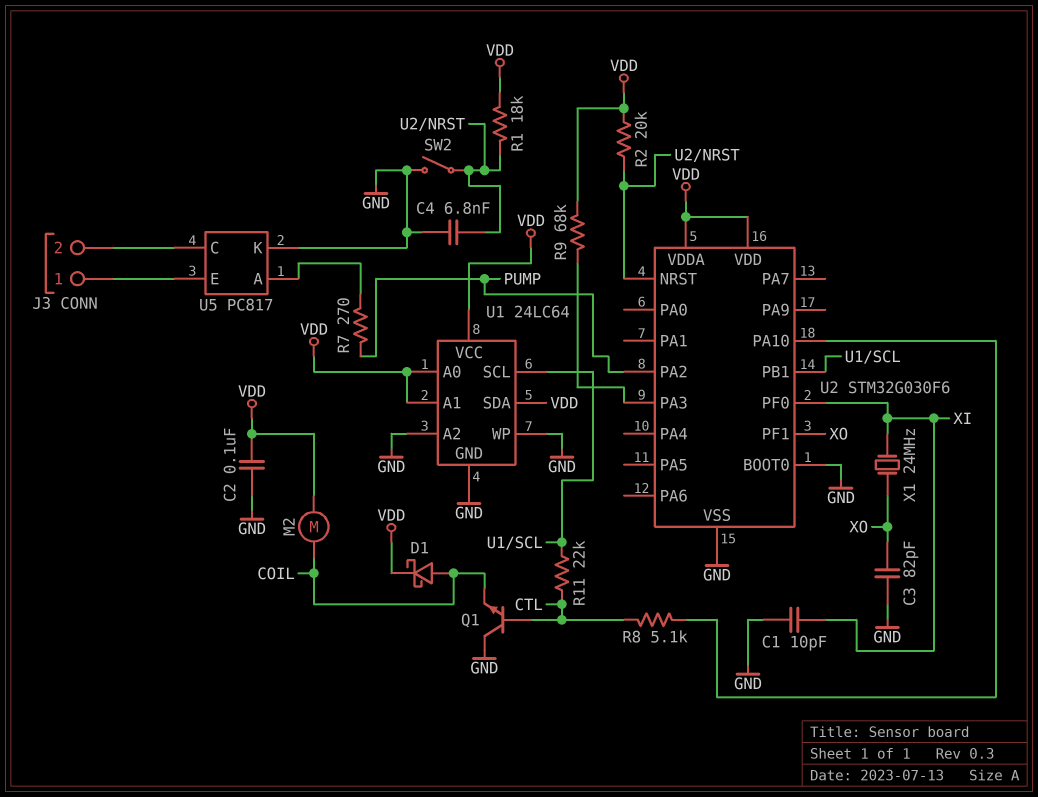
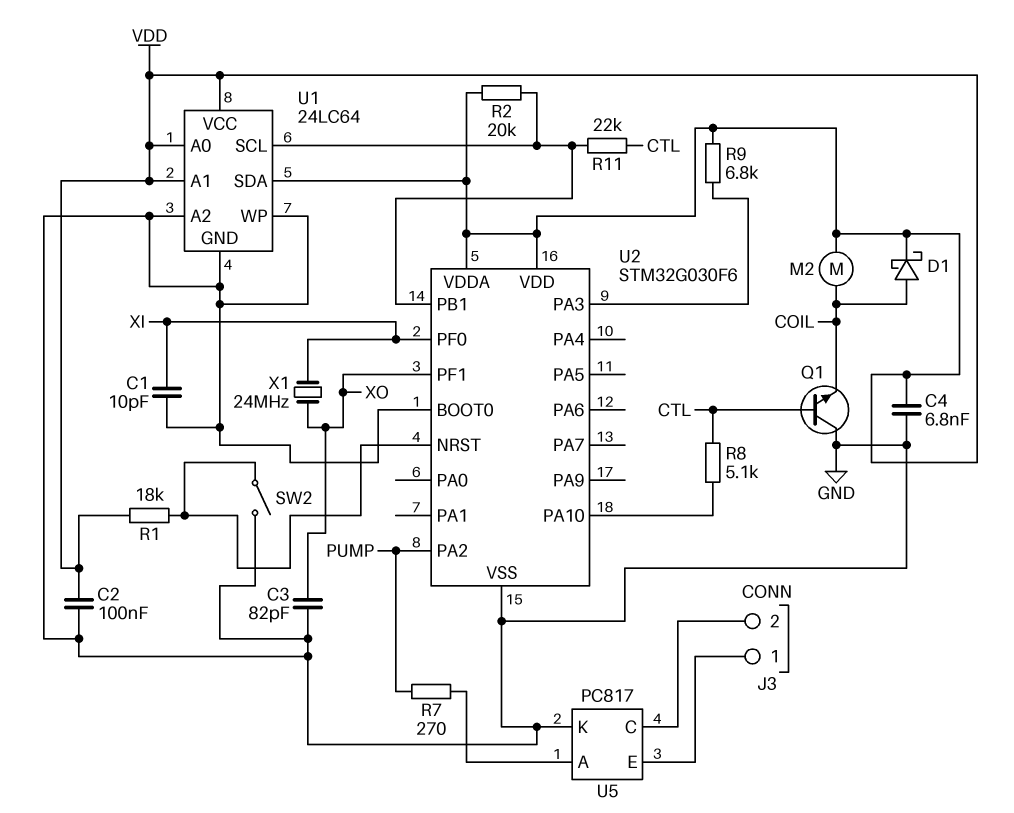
C4: 6.8nF (GND, U2/NRST) -> 6.8nF (GND, VDD)
R2: 20k (U2/NRST, VDD) -> 20k (U1/SCL, VDD)
R9: 68k (U2/PA3, VDD) -> 6.8k (U2/PA3, VDD)

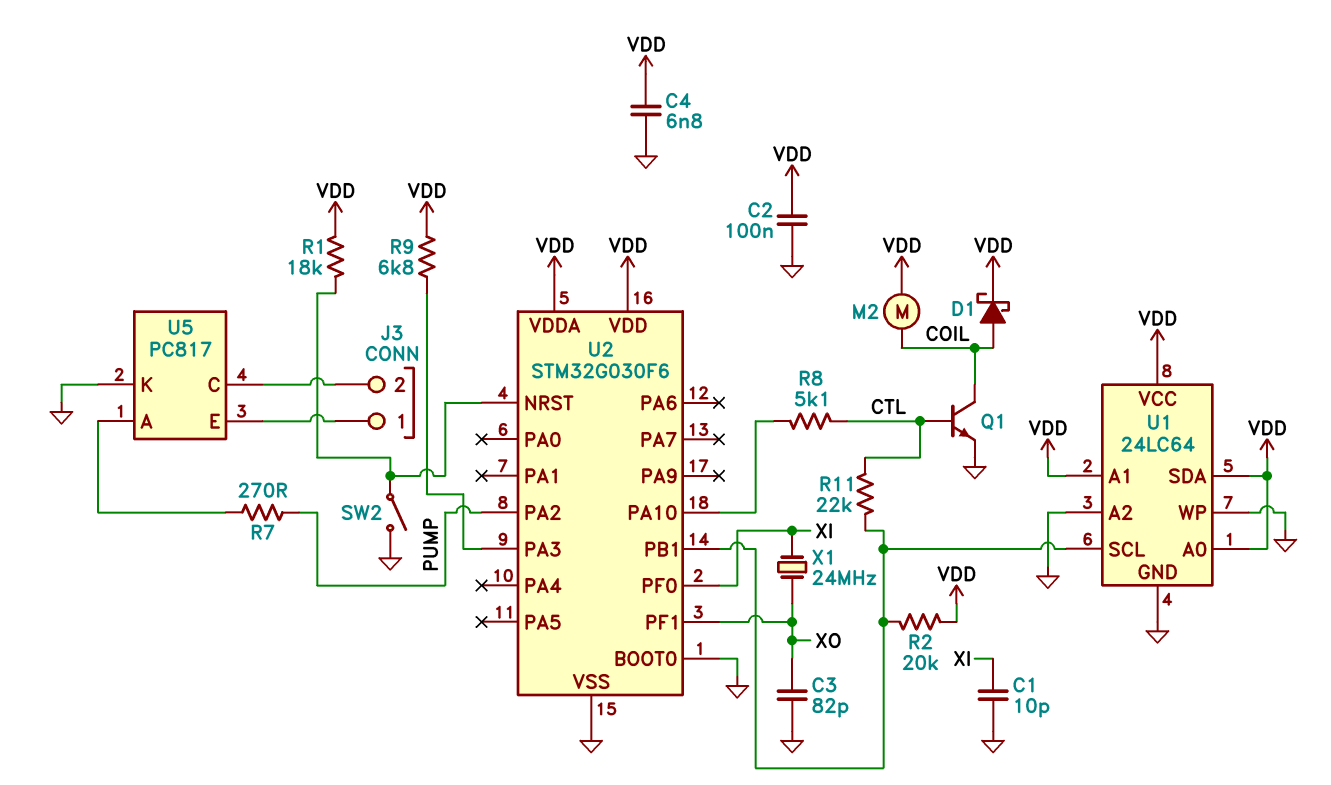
Q1: NPN (B CTL, C GND, E COIL) -> NPN (B CTL, C COIL, E GND)

